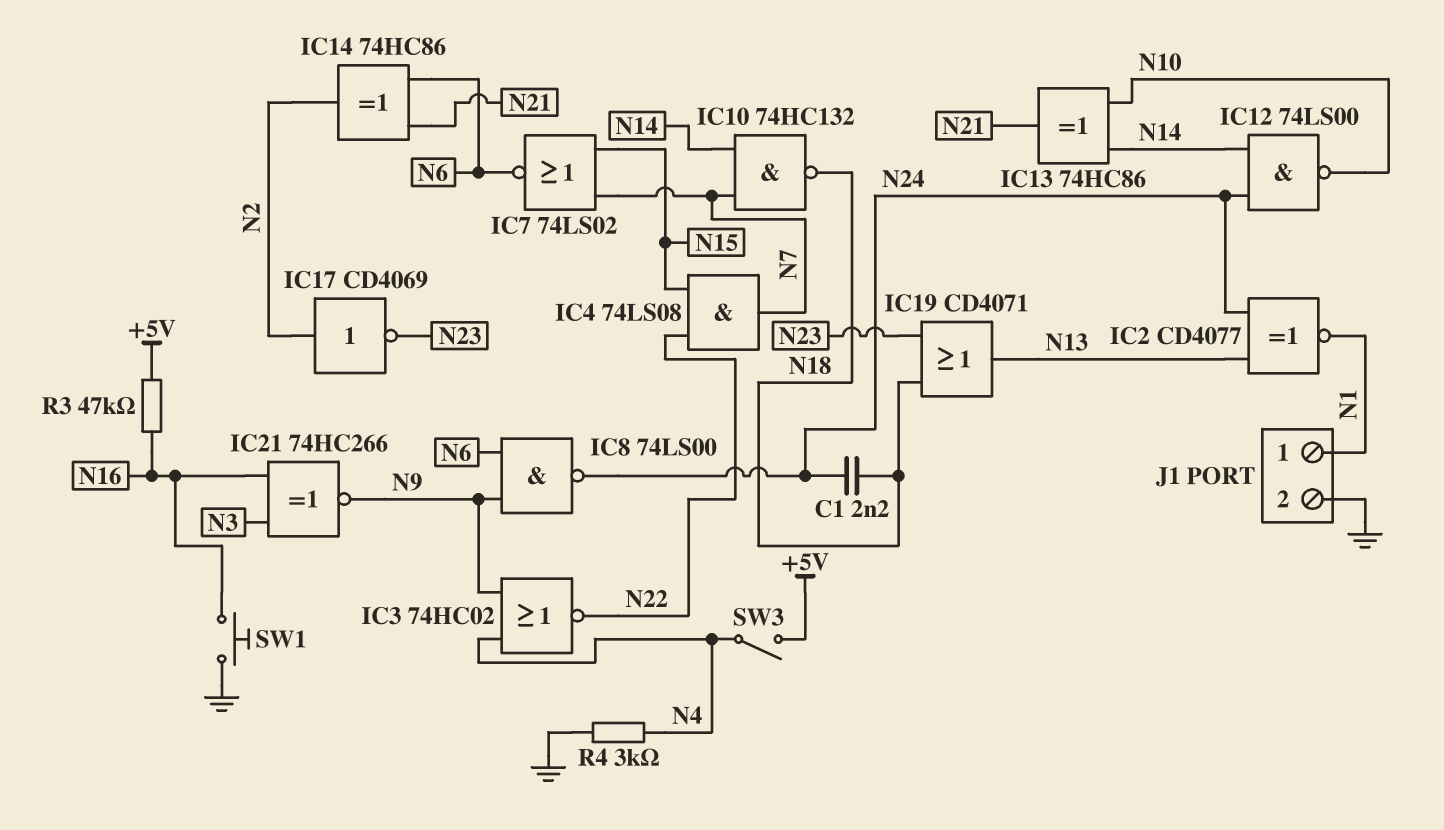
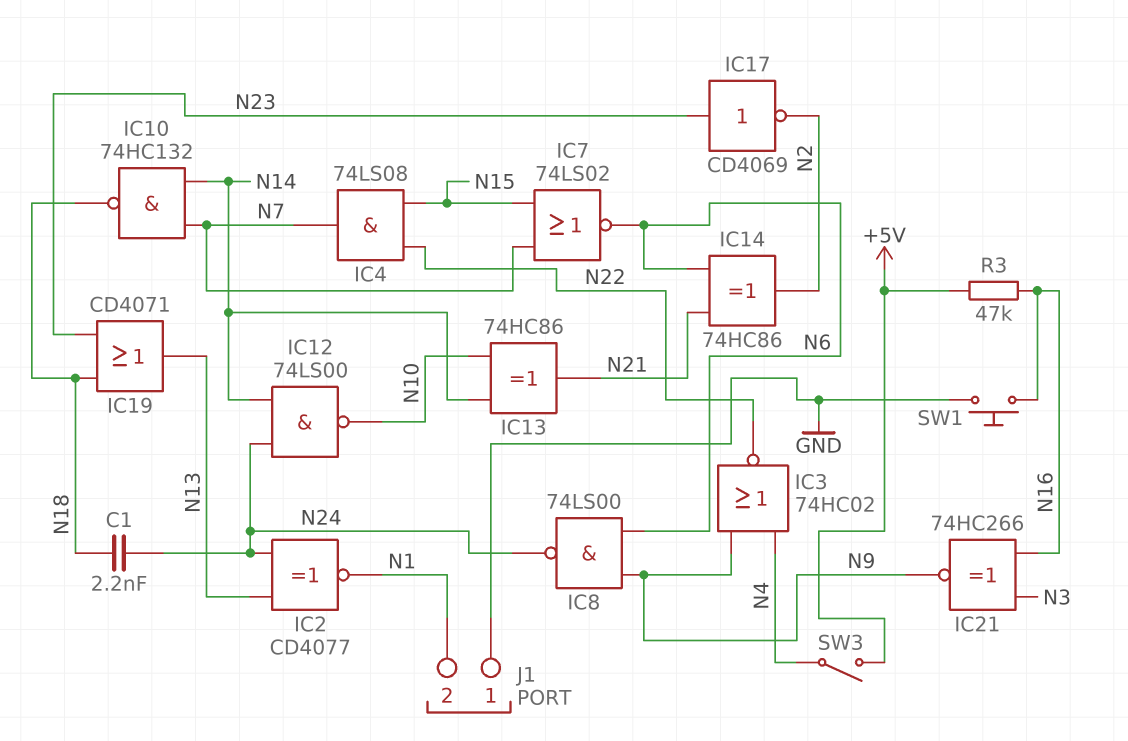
IC17: NOT CD4069 (in N2, out N23) -> NOT CD4069 (in N23, out N2)
J1 pin 1: N1 -> GND
J1 pin 2: GND -> N1
R4: 3k (GND, N4) -> none

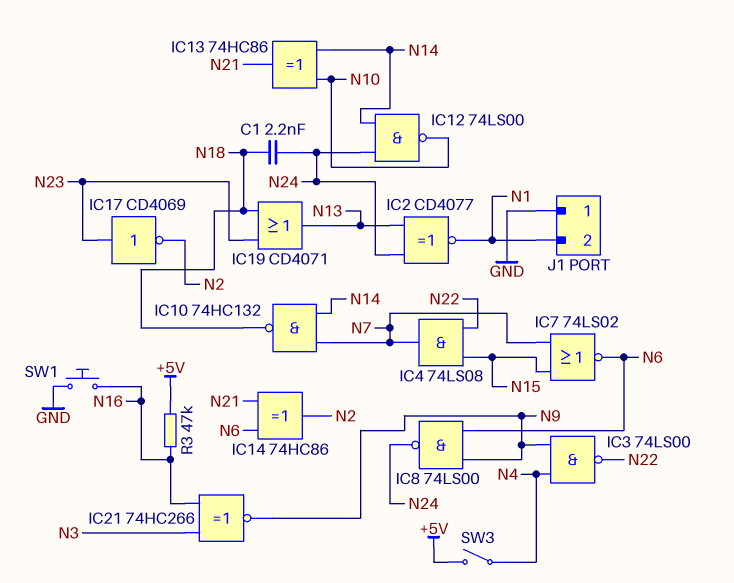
IC3: NOR 74HC02 (in N4, in N9, out N22) -> NAND 74LS00 (in N4, in N9, out N22)

